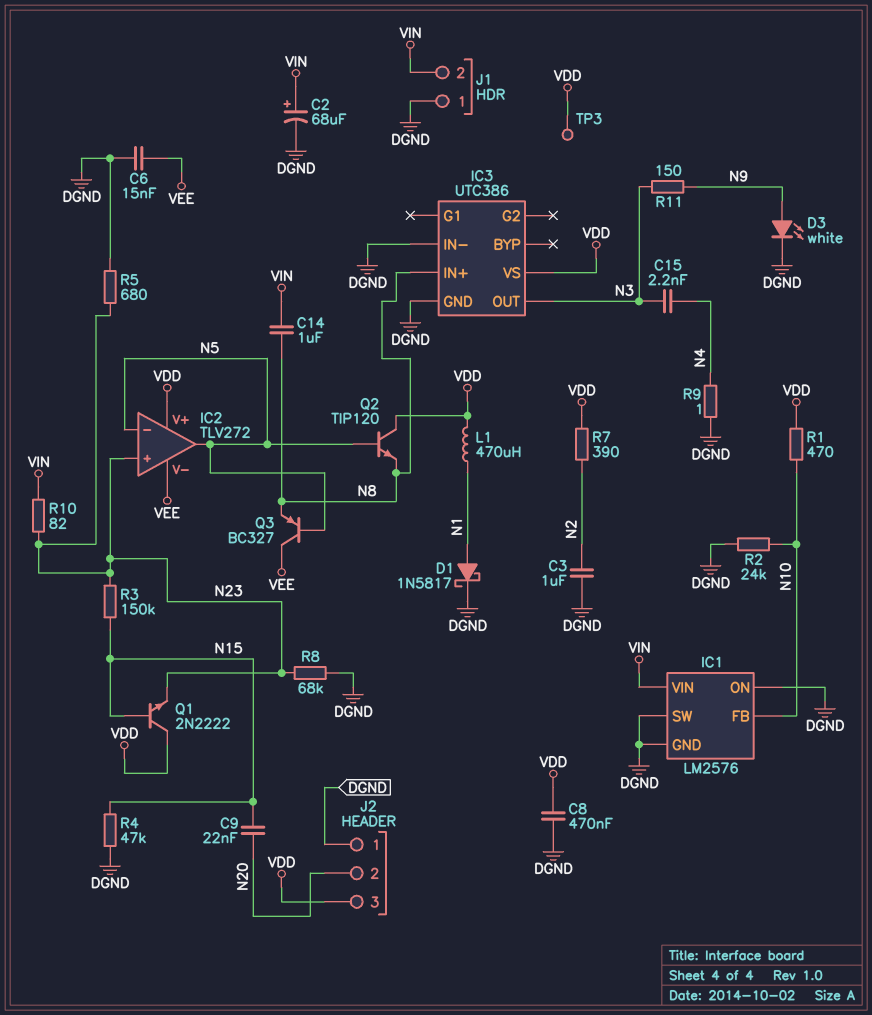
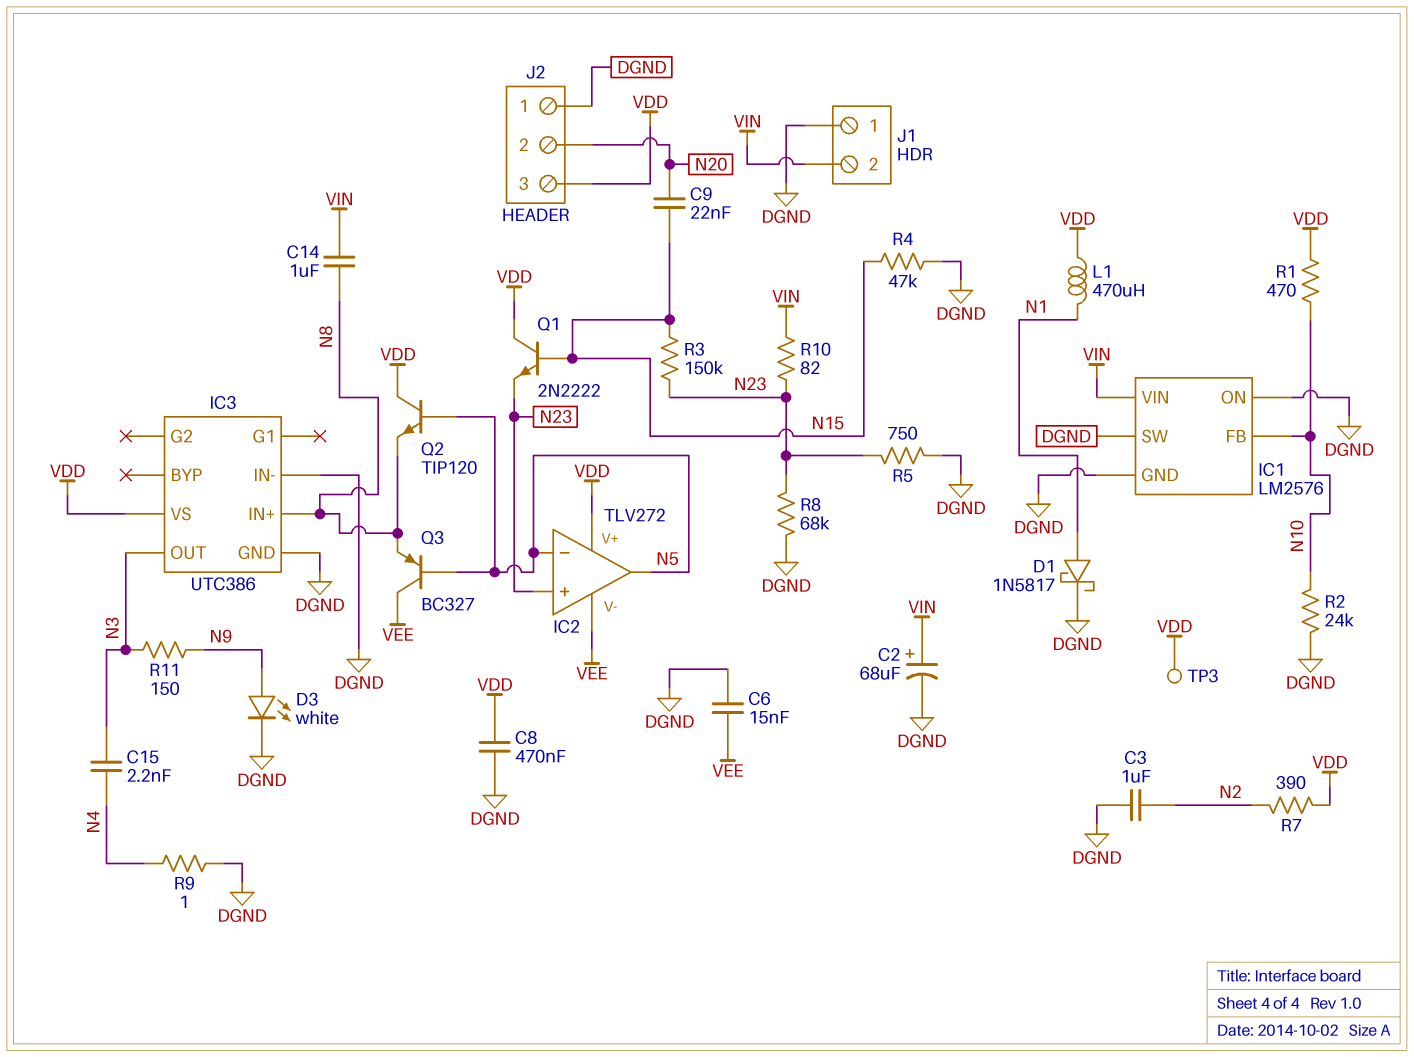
R5: 680 (DGND, N23) -> 750 (DGND, N23)

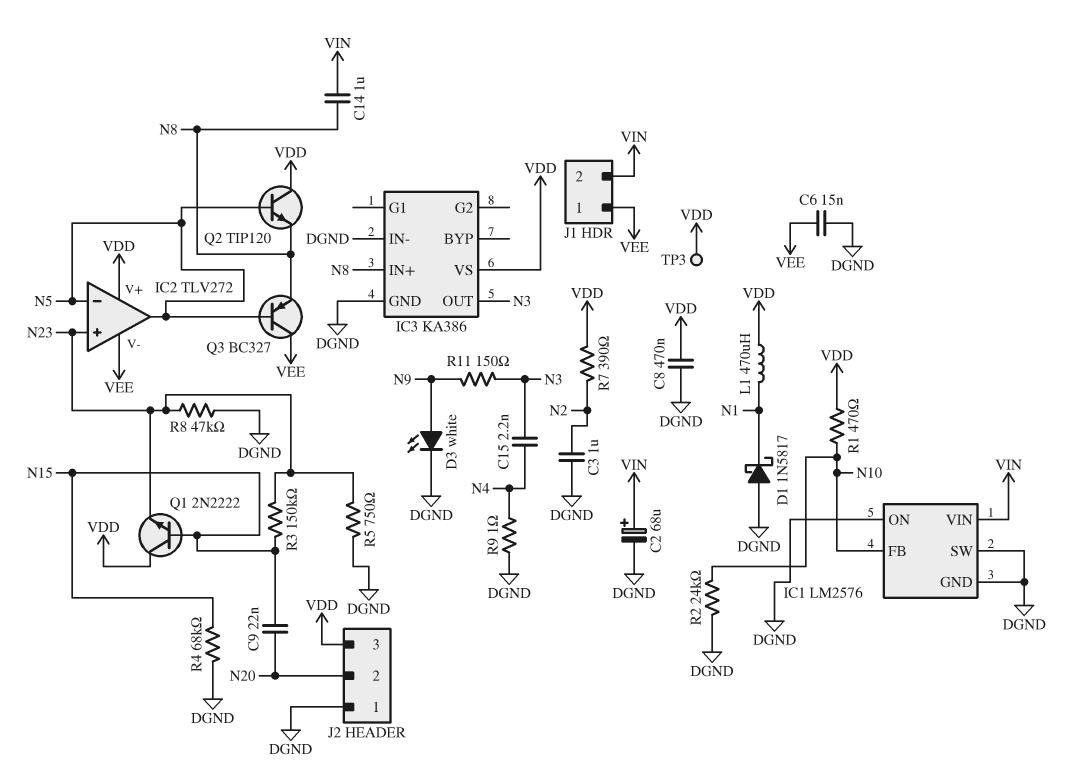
D1: schottky 1N5817 (A N1, K DGND) -> schottky 1N5817 (A DGND, K N1)
IC3: UTC386 -> KA386
J1 pin 1: DGND -> VEE
R4: 47k (DGND, N15) -> 68k (DGND, N15)
R8: 68k (DGND, N23) -> 47k (DGND, N23)
R10: 82 (N23, VIN) -> none

